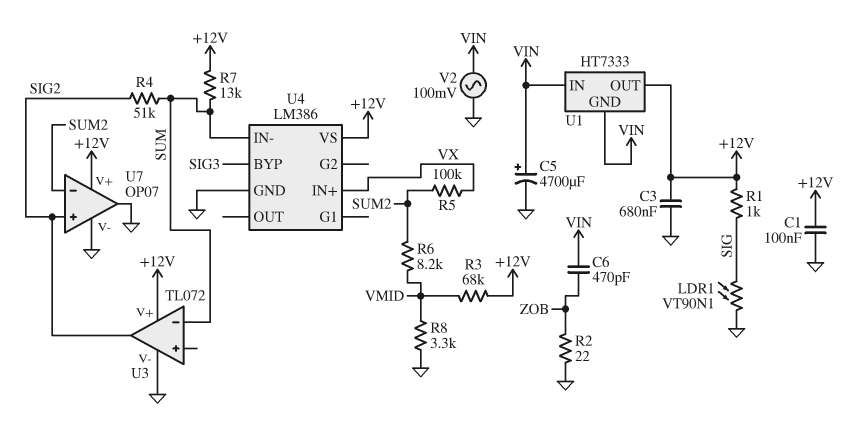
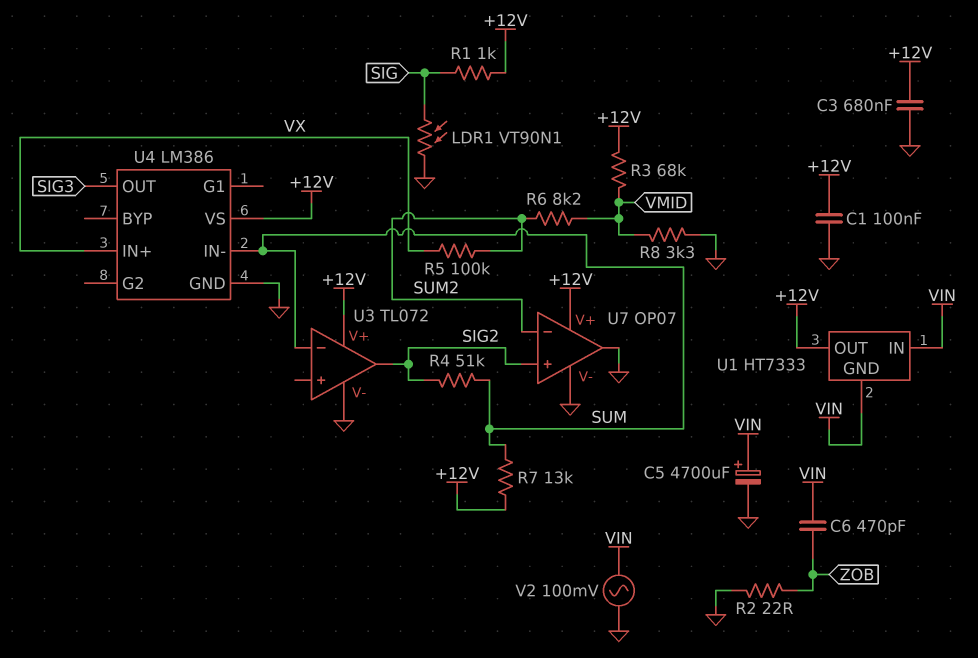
U4 pin BYP: SIG3 -> none
U4 pin OUT: none -> SIG3

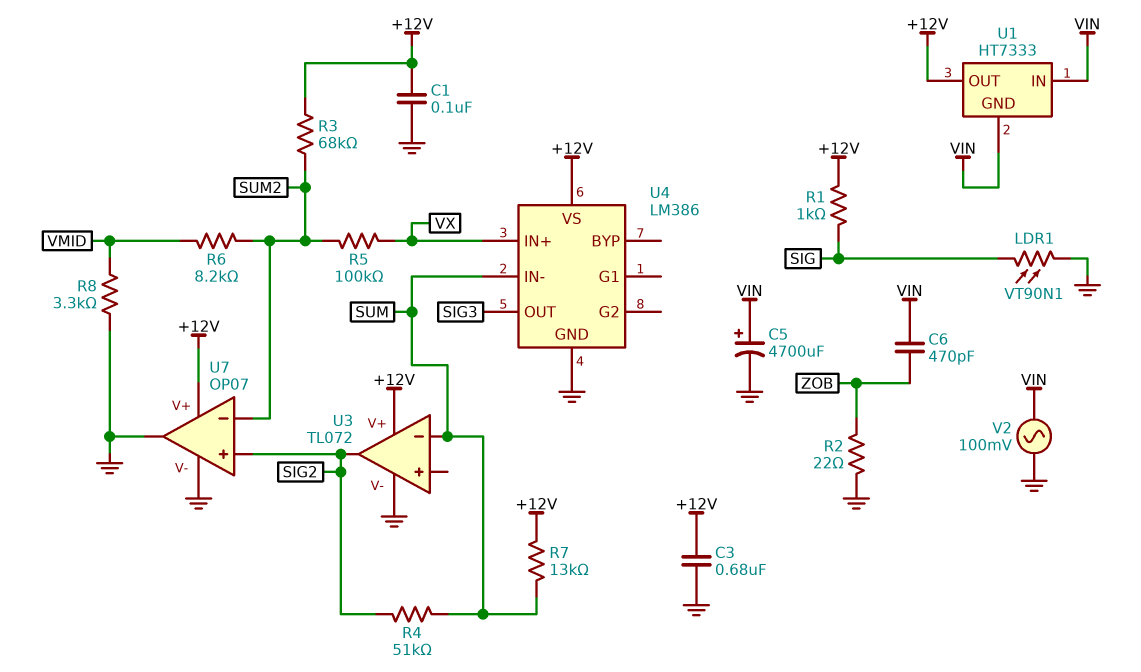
R3: 68k (+12V, VMID) -> 68k (+12V, SUM2)

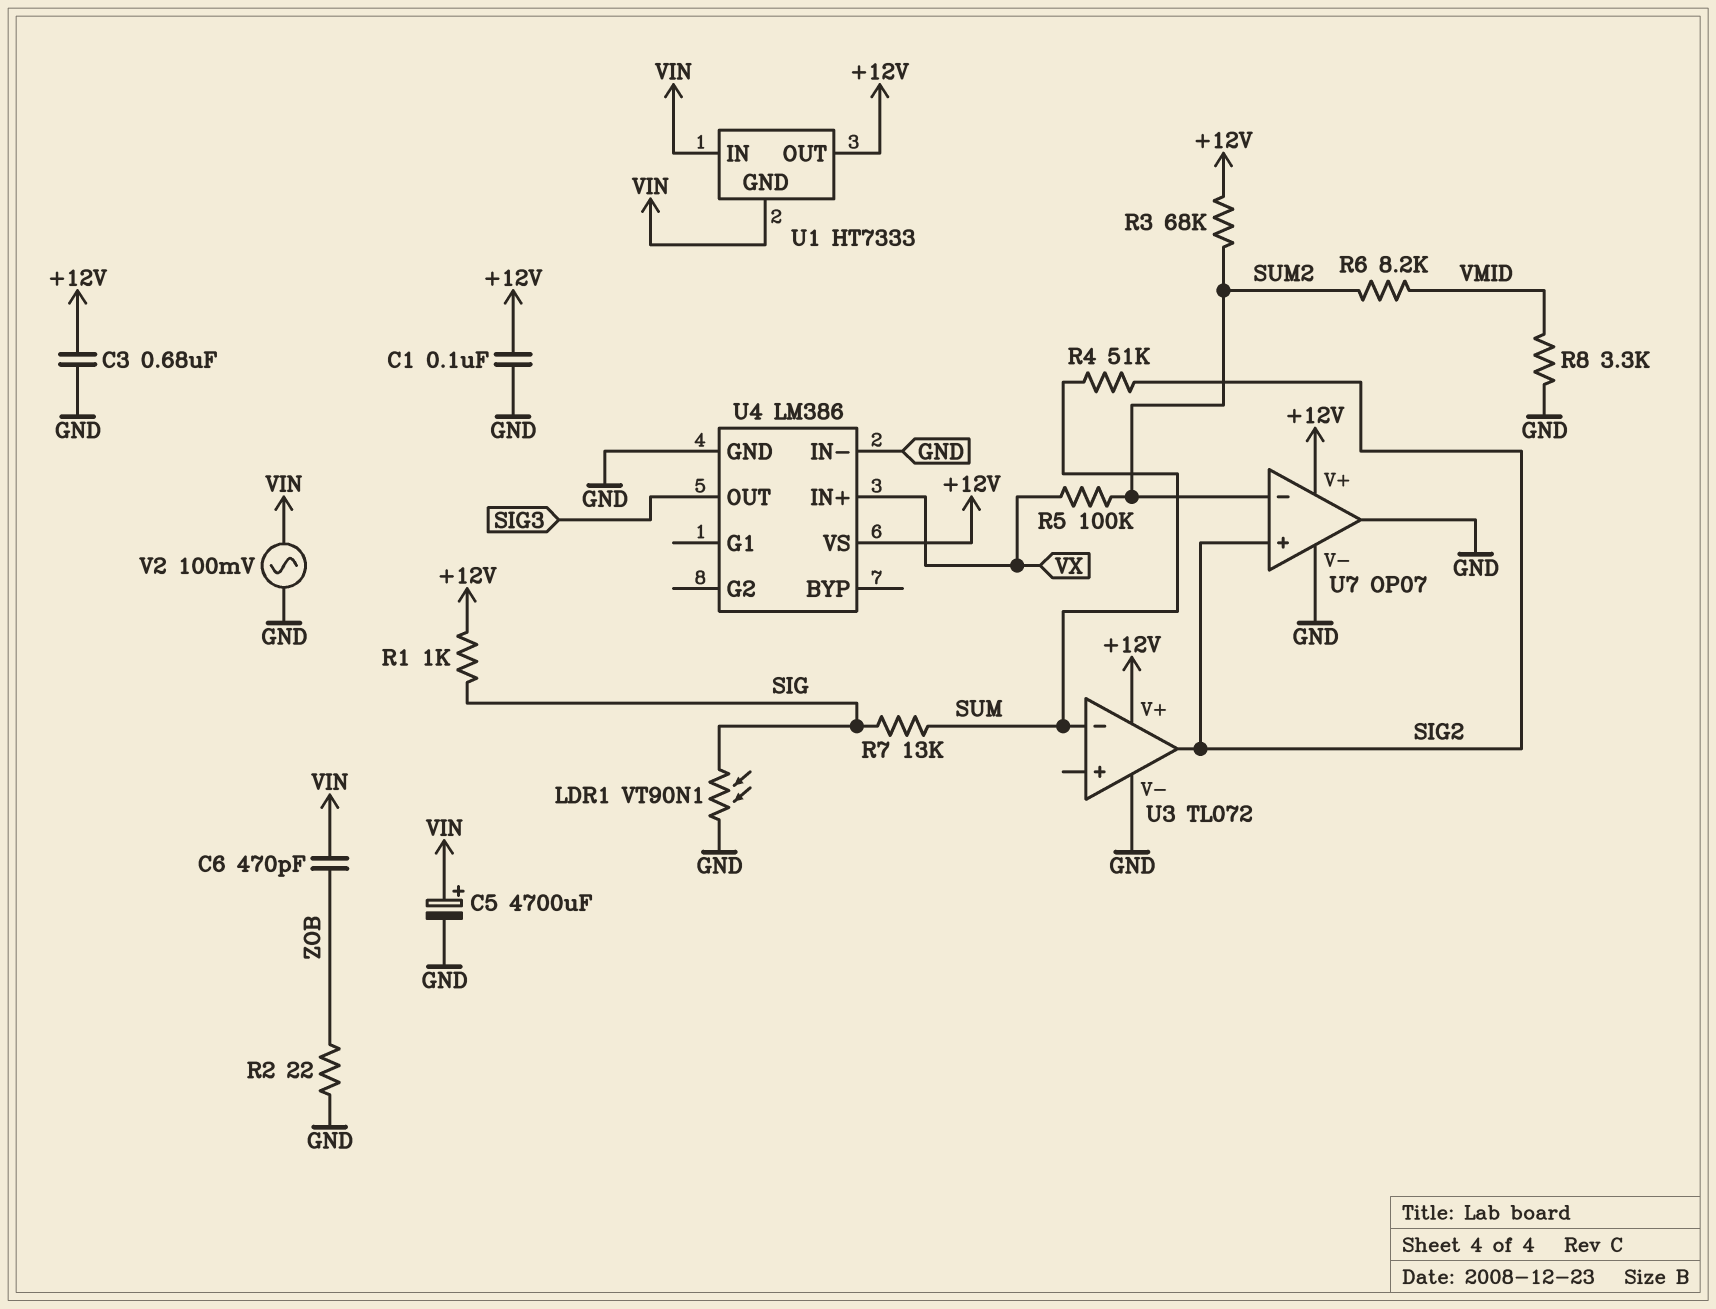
R7: 13k (+12V, SUM) -> 13k (SIG, SUM)
U4 pin IN-: SUM -> GND

